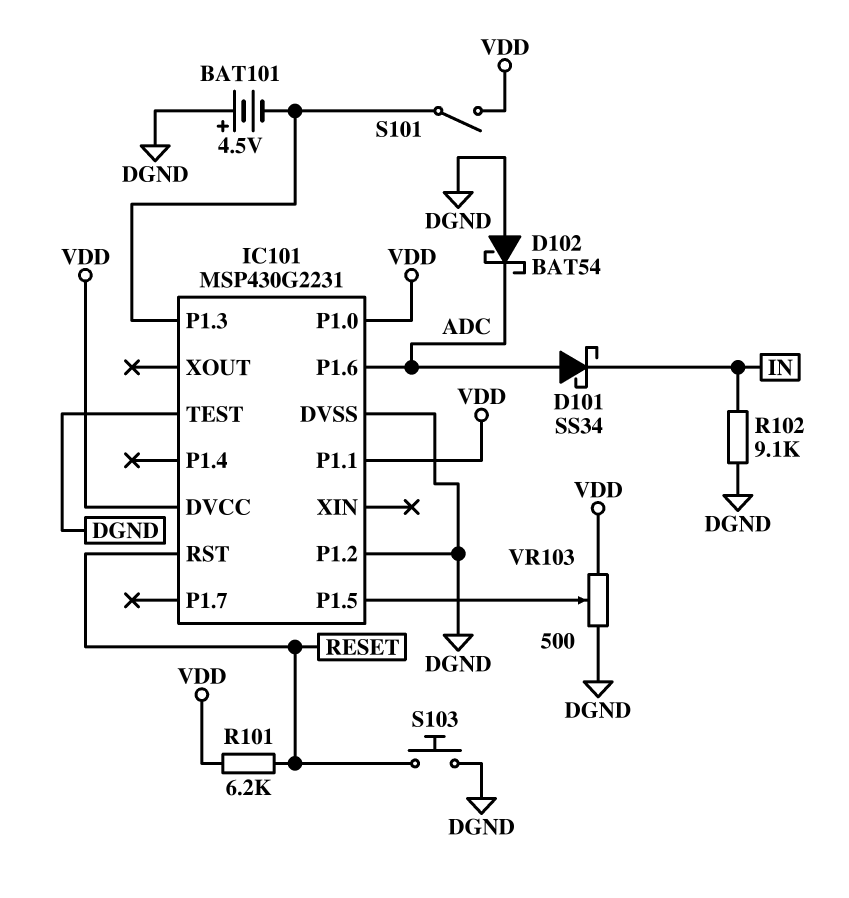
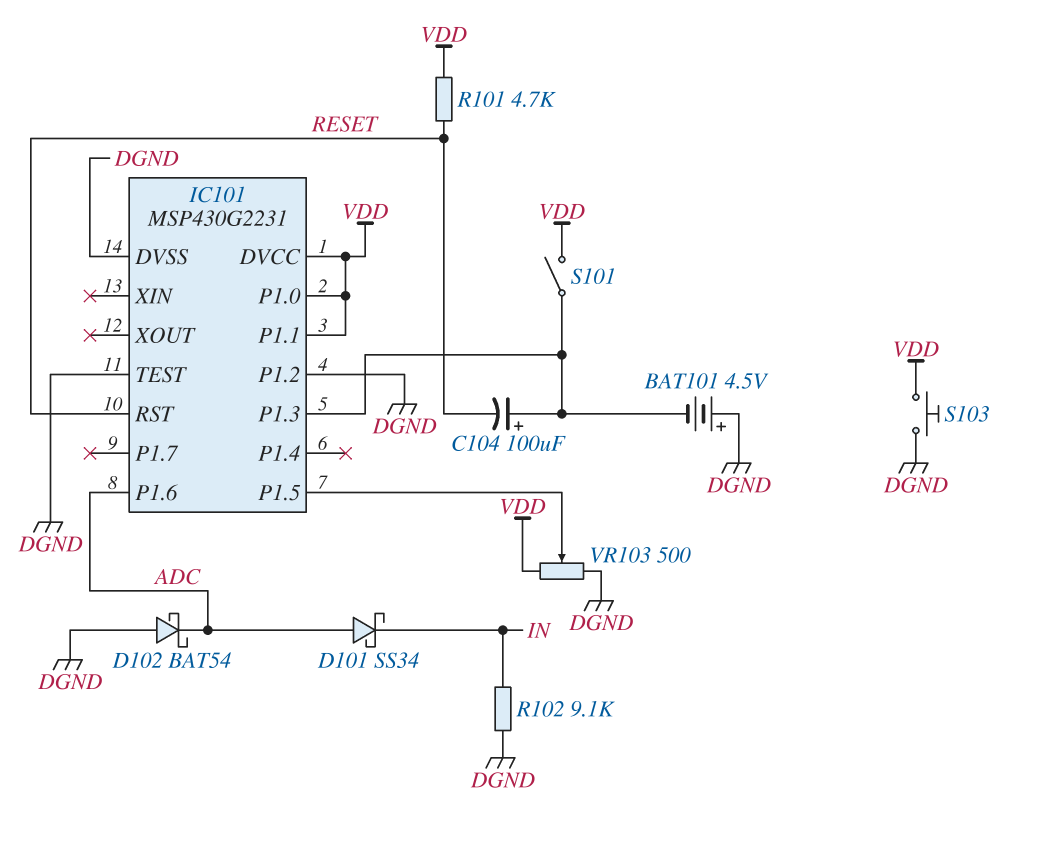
C104: none -> 100uF (plus IC101/P1.3, minus RESET)
R101: 6.2k (RESET, VDD) -> 4.7k (RESET, VDD)
S103: button (DGND, RESET) -> button (DGND, VDD)

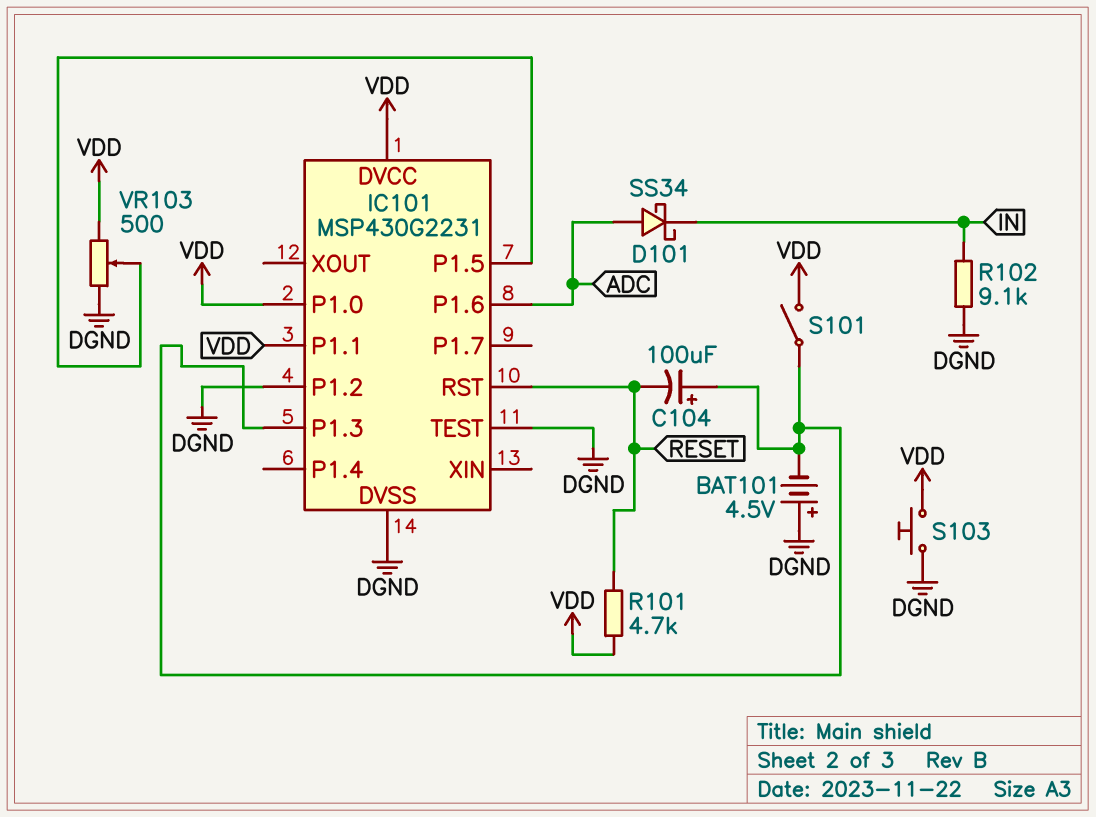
D102: schottky BAT54 (A DGND, K ADC) -> none

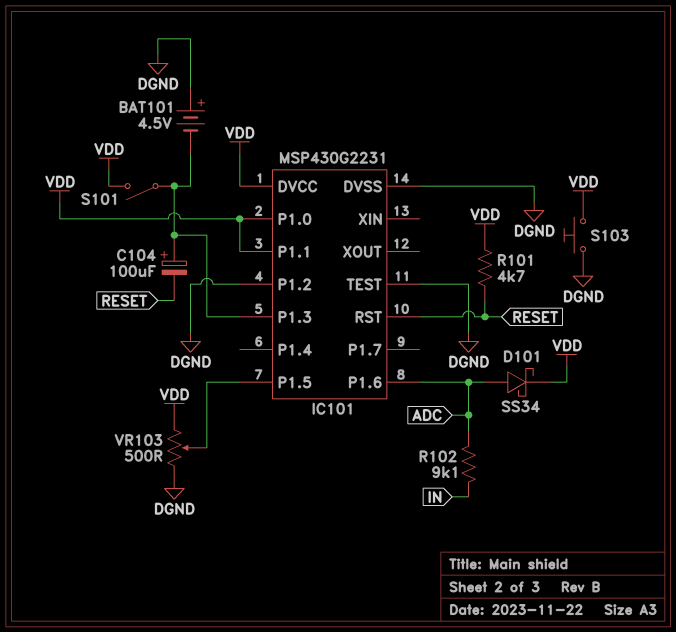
D101: schottky SS34 (A ADC, K IN) -> schottky SS34 (A ADC, K VDD)
R102: 9.1k (DGND, IN) -> 9.1k (ADC, IN)

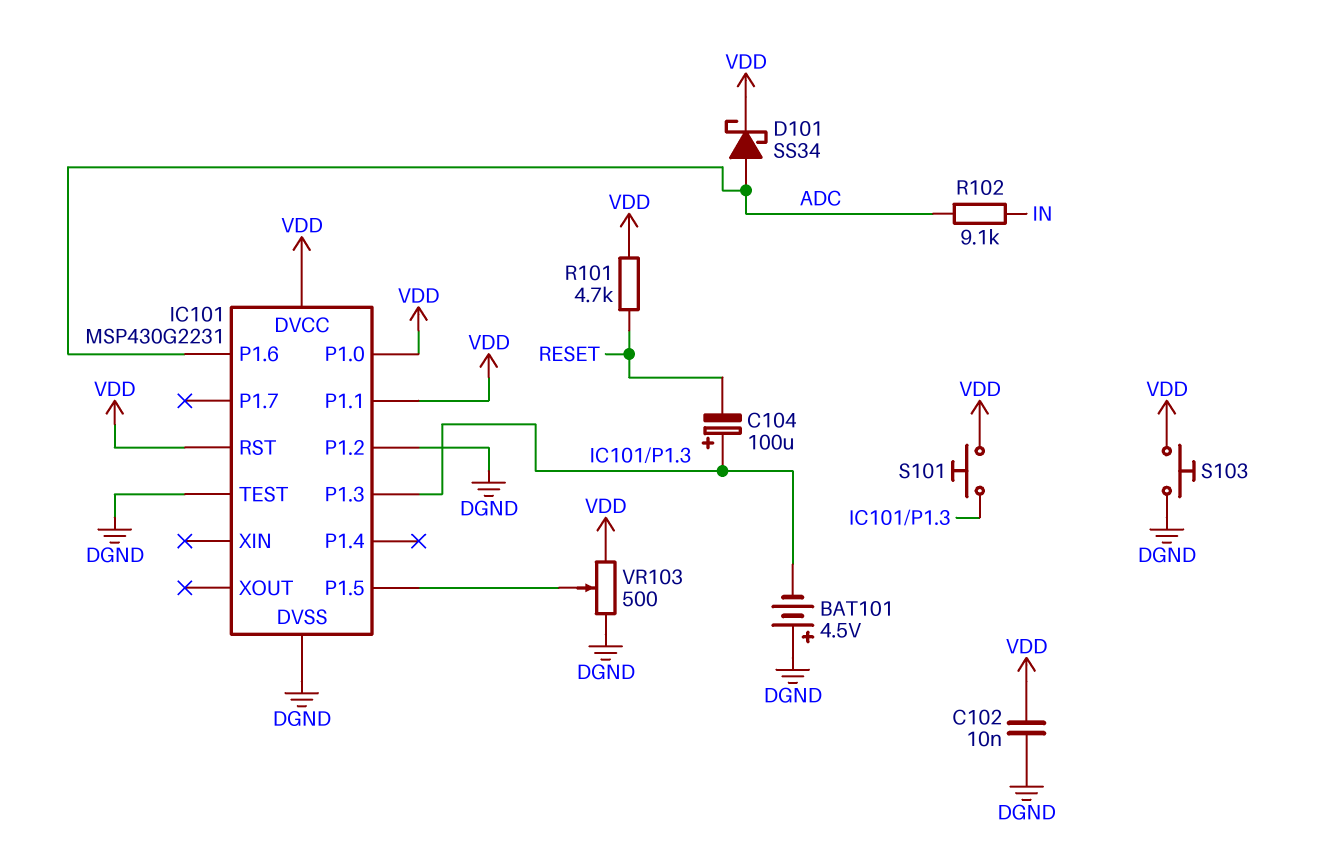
C102: none -> 10nF (DGND, VDD)
IC101 pin RST: RESET -> VDD
S101: switch (IC101/P1.3, VDD) -> button (IC101/P1.3, VDD)

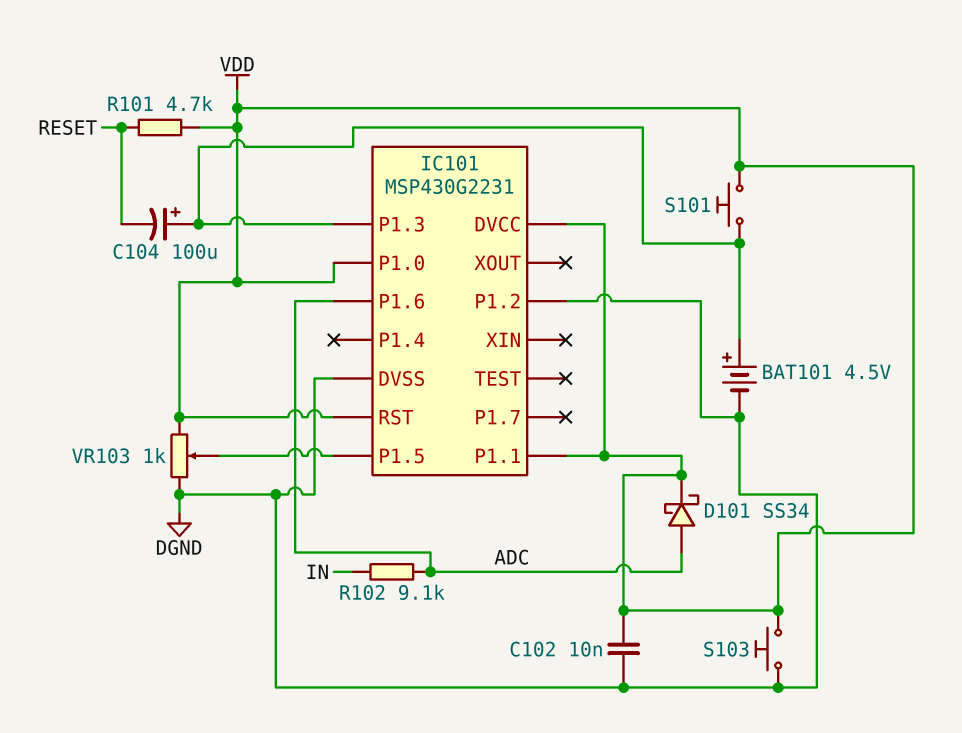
BAT101: 4.5V (plus DGND, minus IC101/P1.3) -> 4.5V (plus IC101/P1.3, minus DGND)
IC101 pin TEST: DGND -> none
VR103: 500 (DGND, VDD, wiper IC101/P1.5) -> 1k (DGND, VDD, wiper IC101/P1.5)

